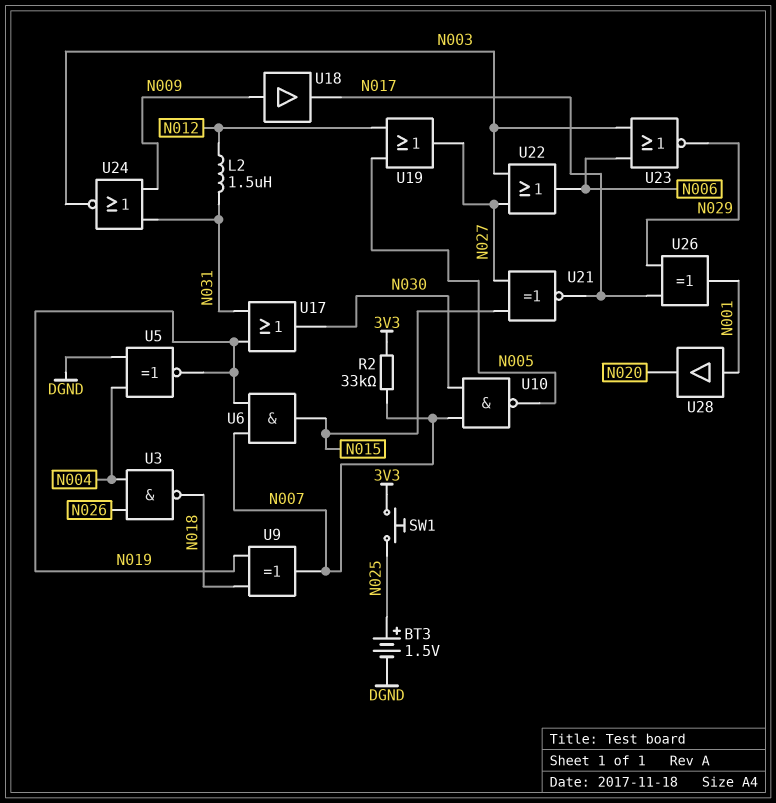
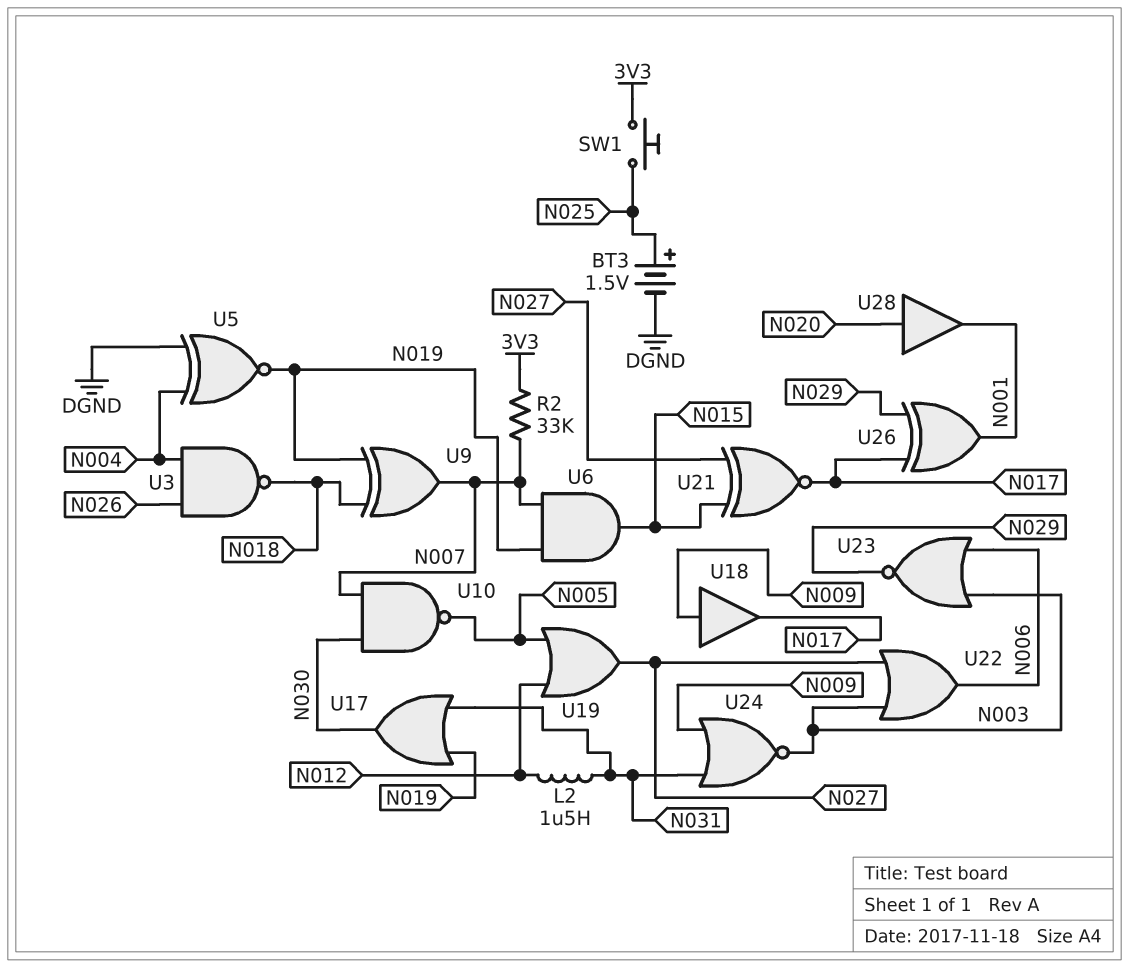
U28: buffer (in N001, out N020) -> buffer (in N020, out N001)

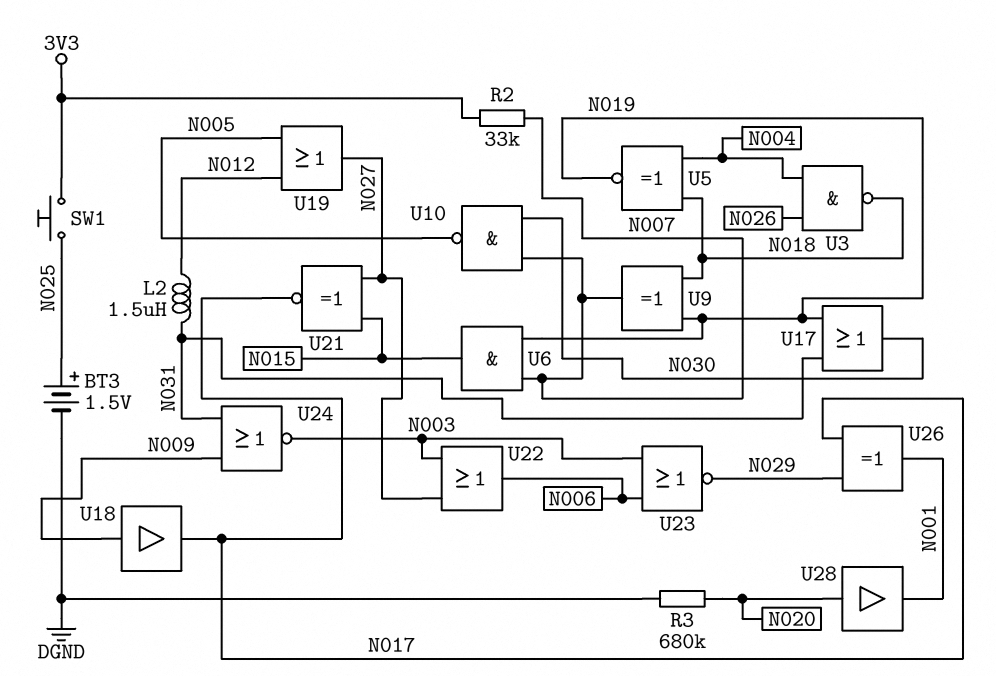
R3: none -> 680k (DGND, N020)
U5: XNOR (in DGND, in N004, out N019) -> XNOR (in N004, in N018, out N019)

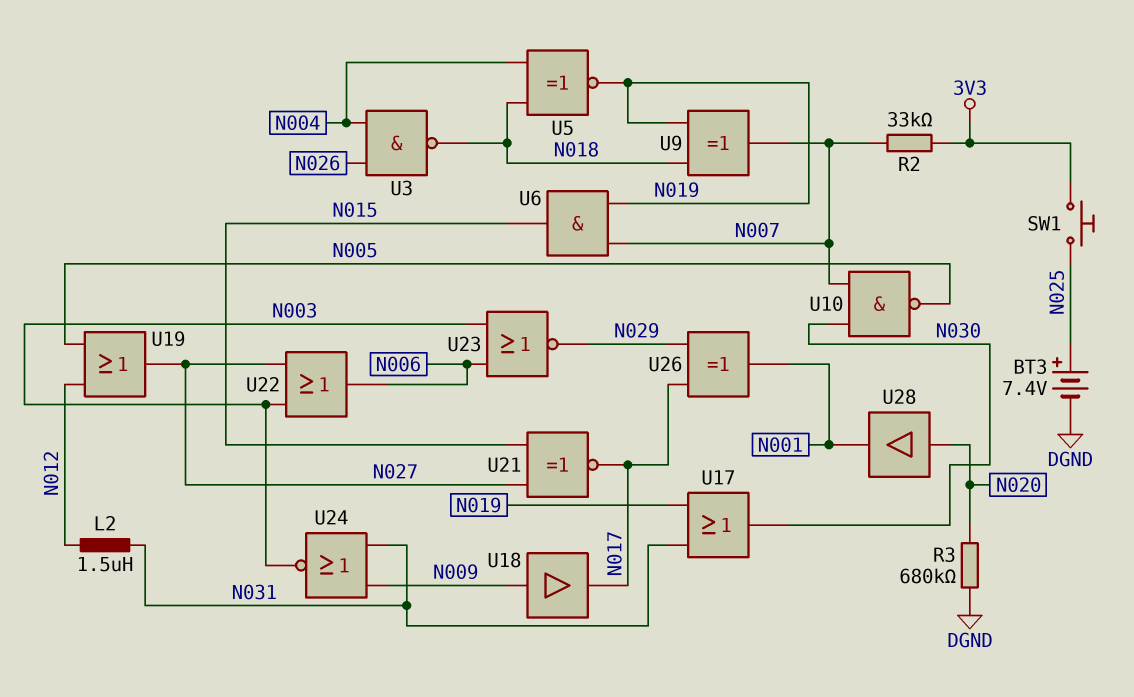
BT3: 1.5V (plus N025, minus DGND) -> 7.4V (plus N025, minus DGND)

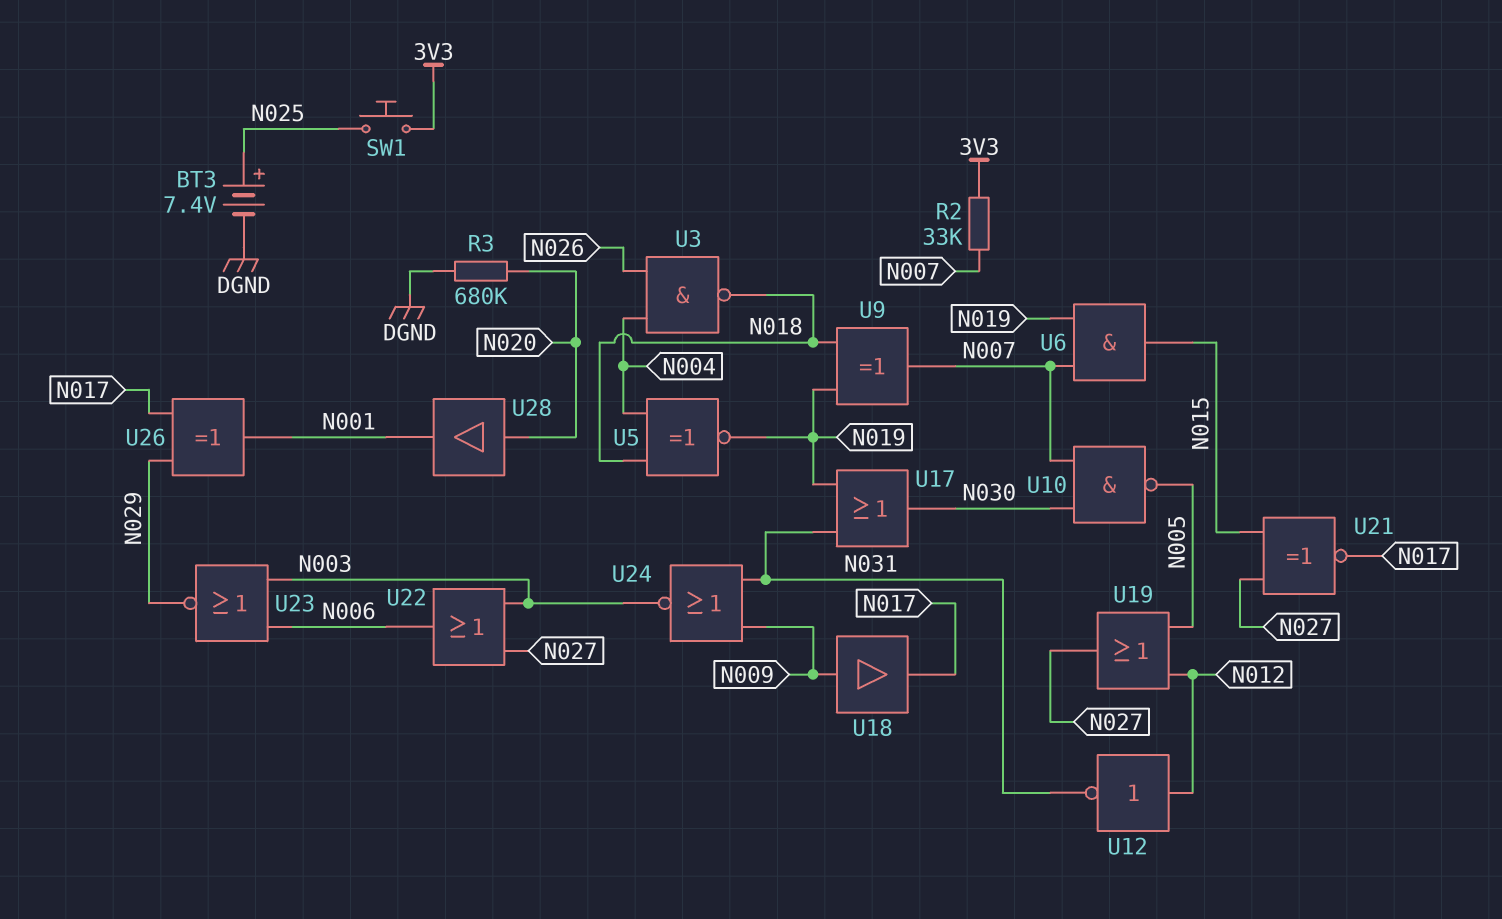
L2: 1.5uH (N012, N031) -> none
U12: none -> NOT (in N012, out N031)

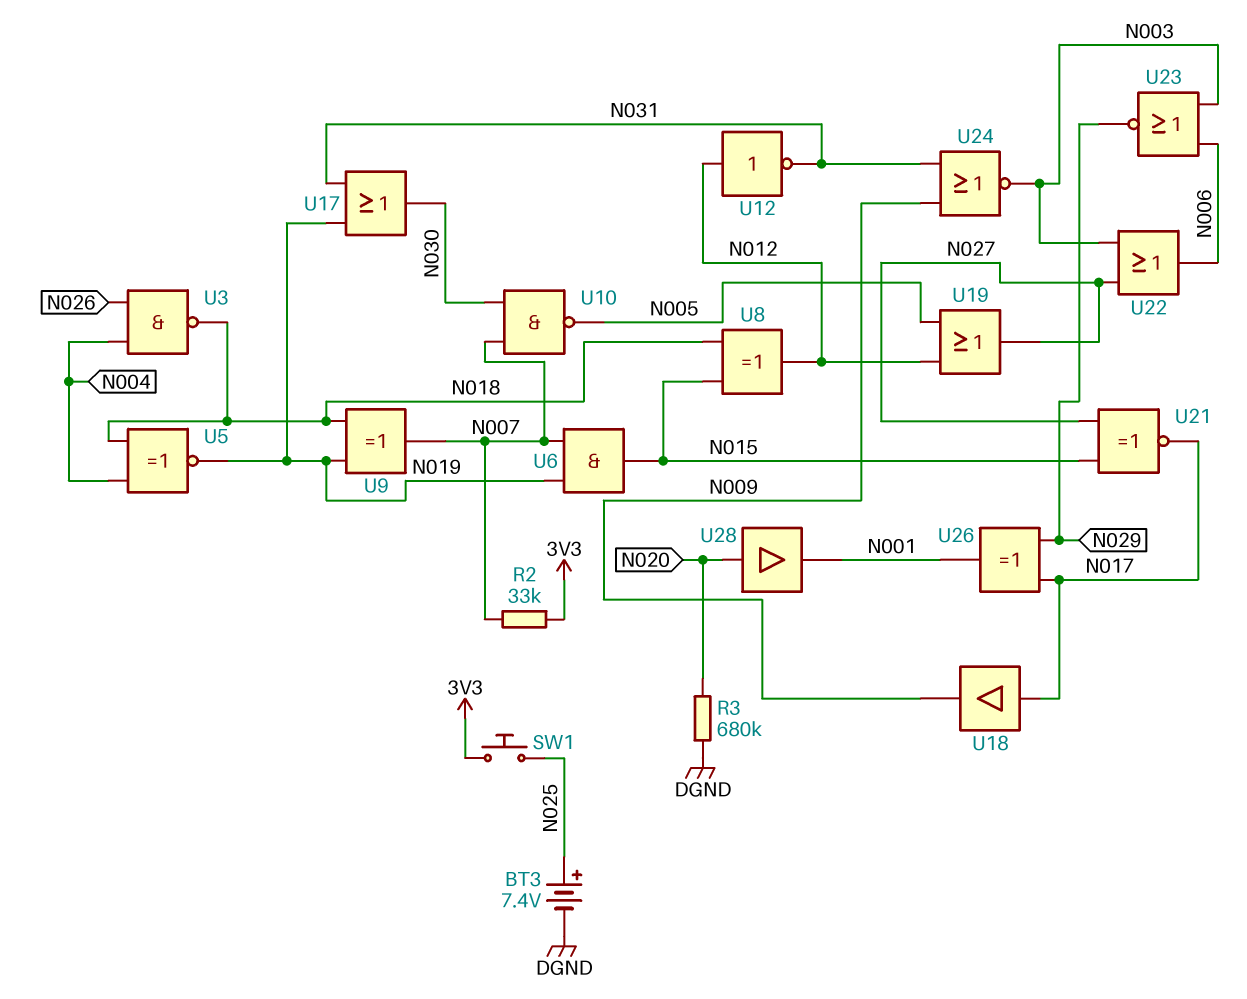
U8: none -> XOR (in N015, in N018, out N012)
U18: buffer (in N009, out N017) -> buffer (in N017, out N009)

